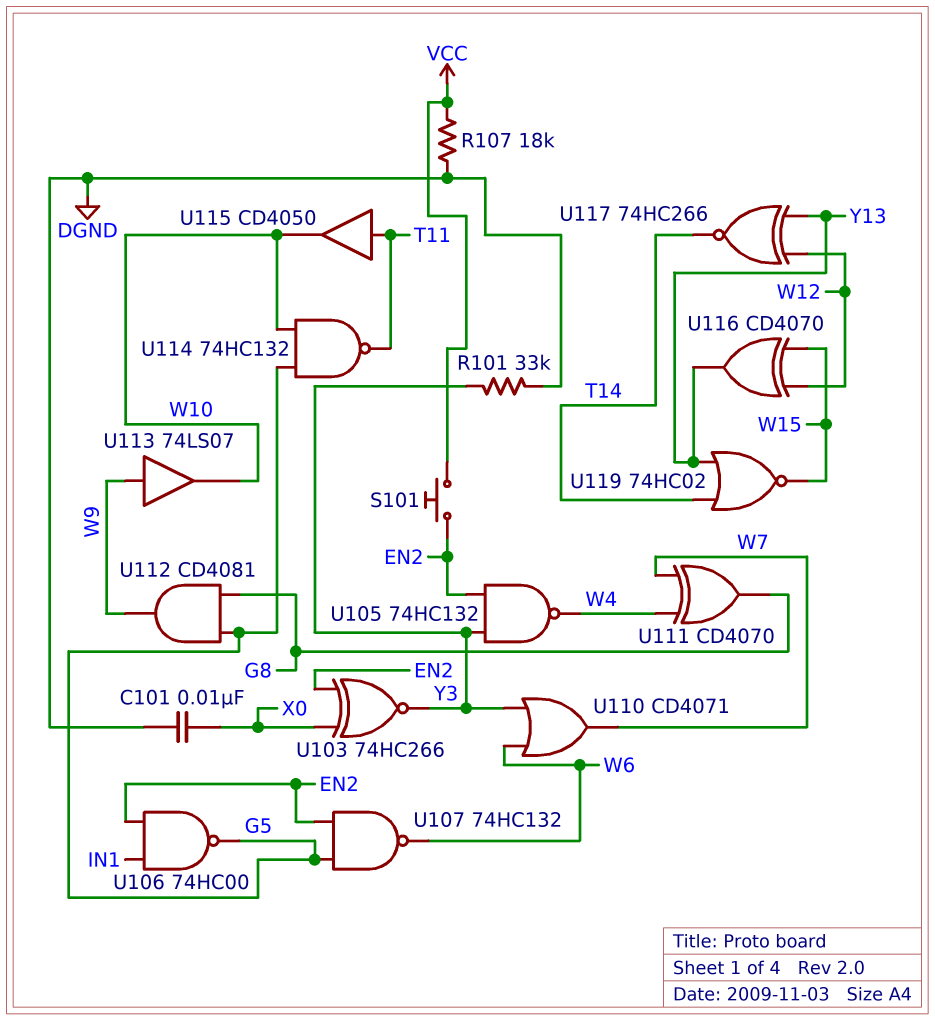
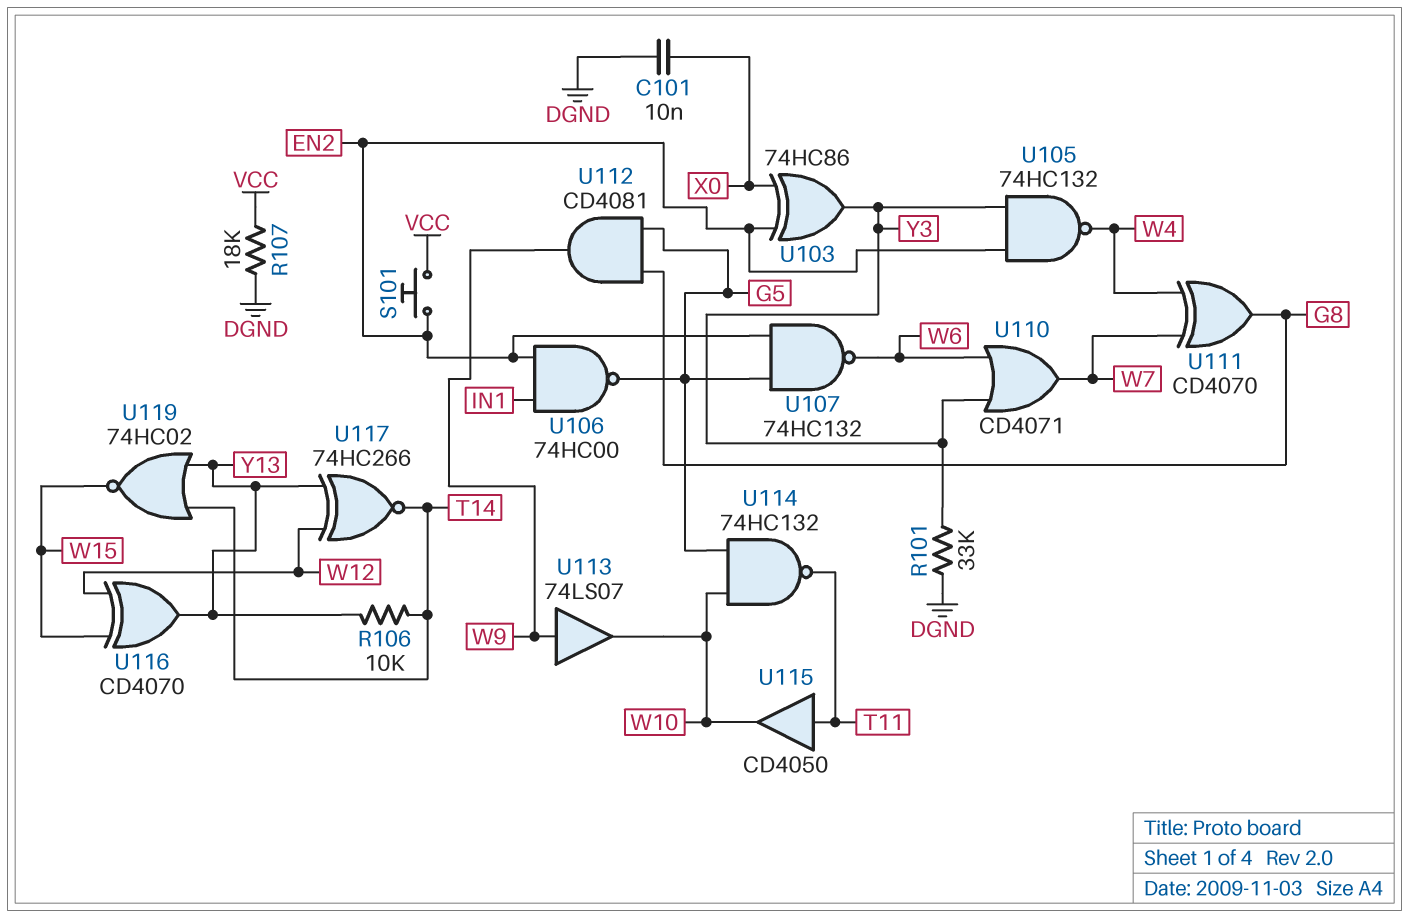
R106: none -> 10k (T14, Y13)
U103: XNOR 74HC266 (in EN2, in X0, out Y3) -> XOR 74HC86 (in EN2, in X0, out Y3)

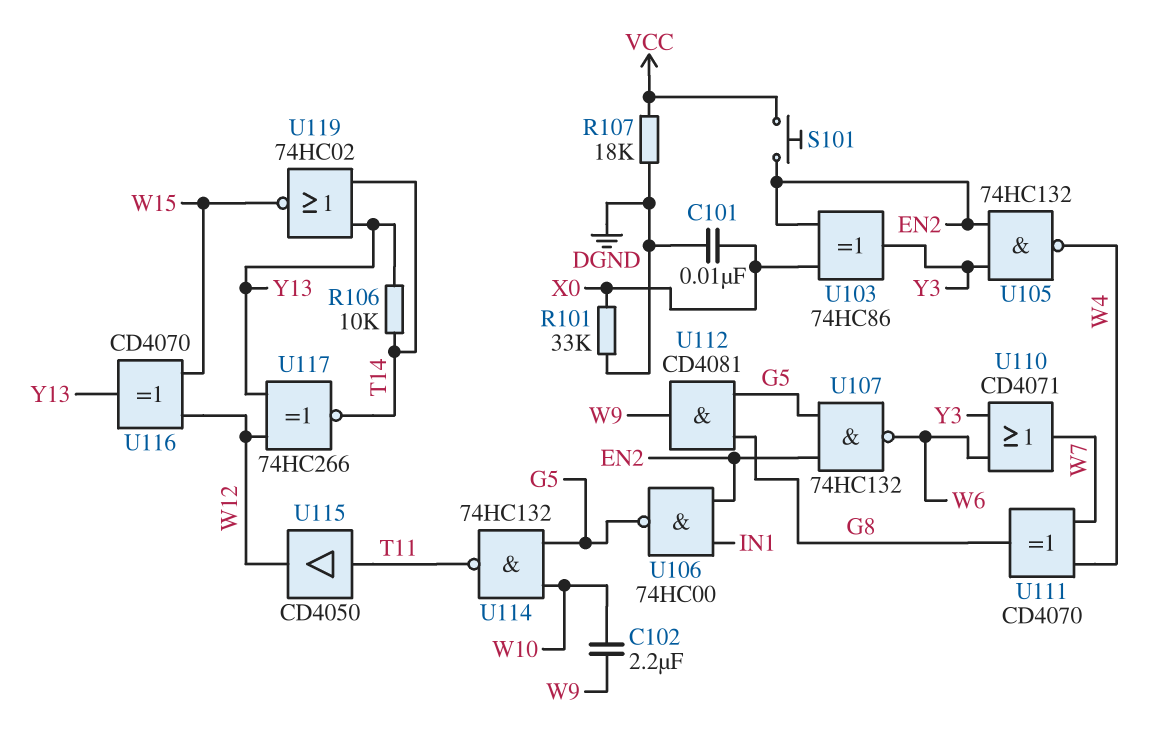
C102: none -> 2.2uF (W9, W10)
R101: 33k (DGND, Y3) -> 33k (DGND, X0)
U113: buffer 74LS07 (in W9, out W10) -> none
U115: buffer CD4050 (in T11, out W10) -> buffer CD4050 (in T11, out W12)

